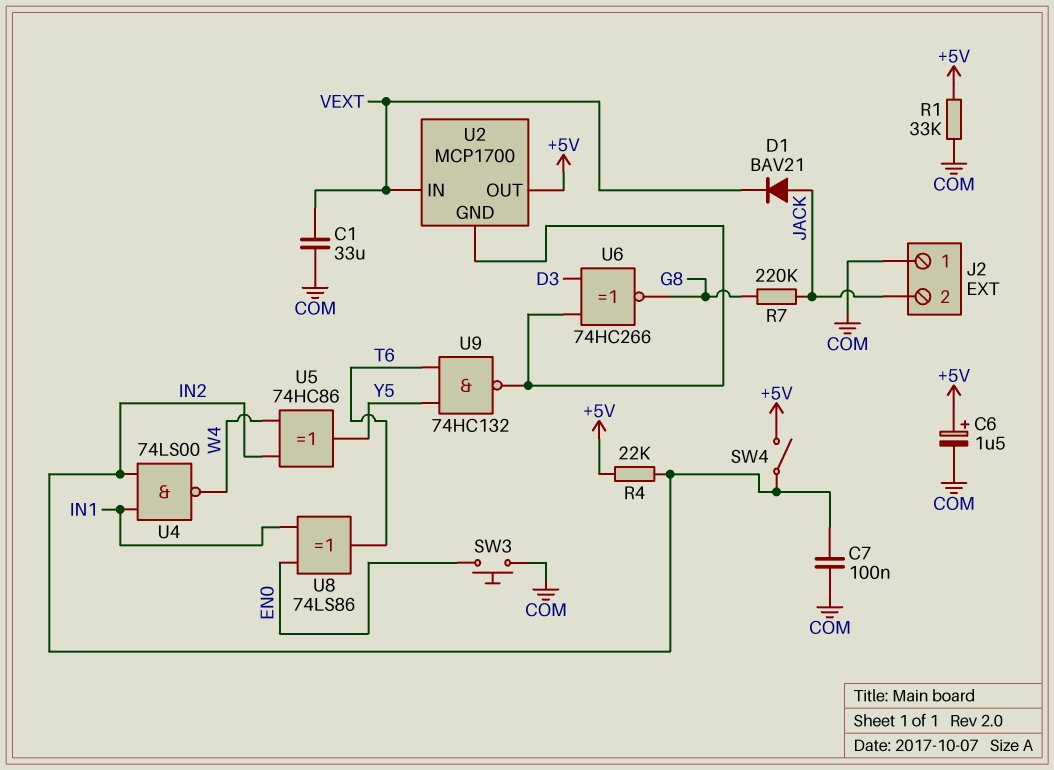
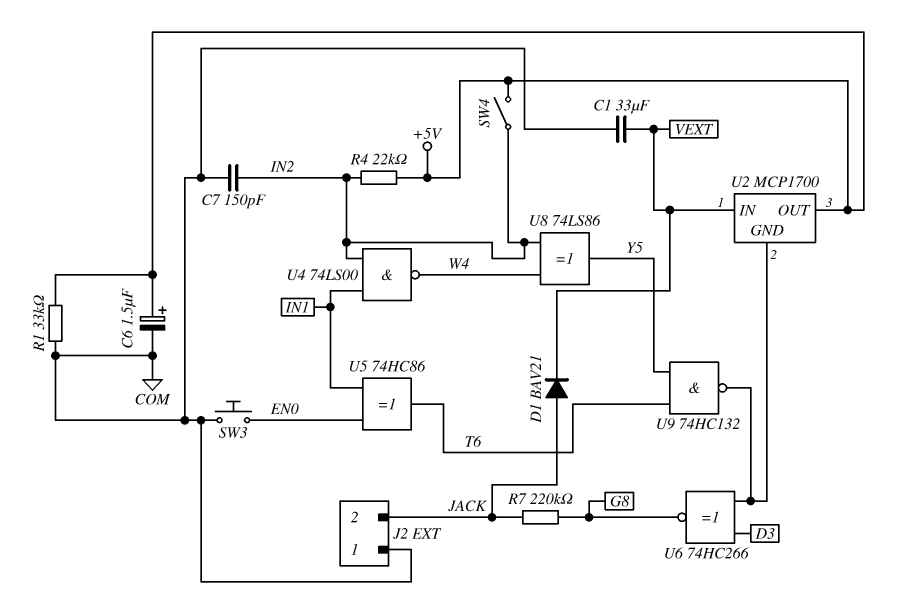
C7: 100nF (COM, IN2) -> 150pF (COM, IN2)
U5: XOR 74HC86 (in IN2, in W4, out Y5) -> XOR 74HC86 (in EN0, in IN1, out T6)
U8: XOR 74LS86 (in EN0, in IN1, out T6) -> XOR 74LS86 (in IN2, in W4, out Y5)

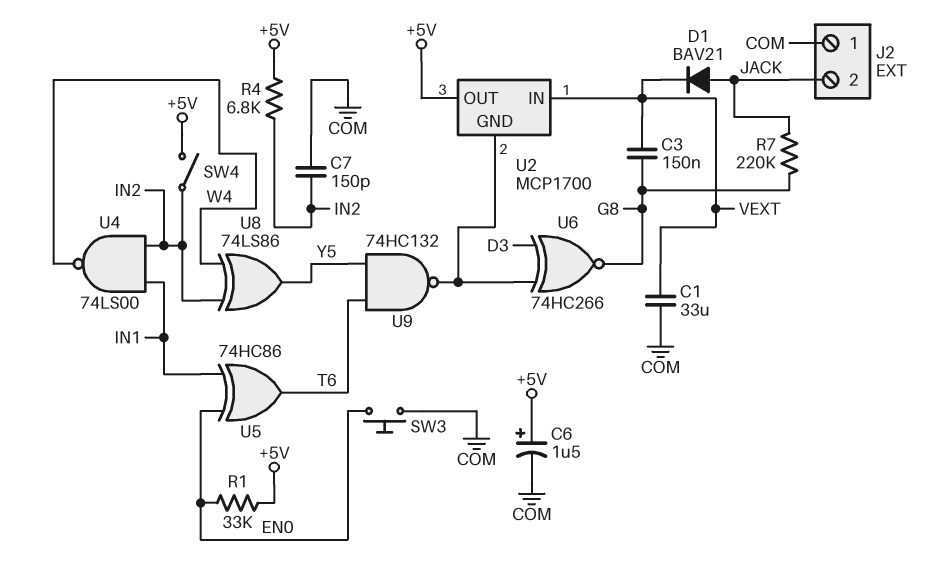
C3: none -> 150nF (G8, VEXT)
R1: 33k (+5V, COM) -> 33k (+5V, EN0)
R4: 22k (+5V, IN2) -> 6.8k (+5V, IN2)

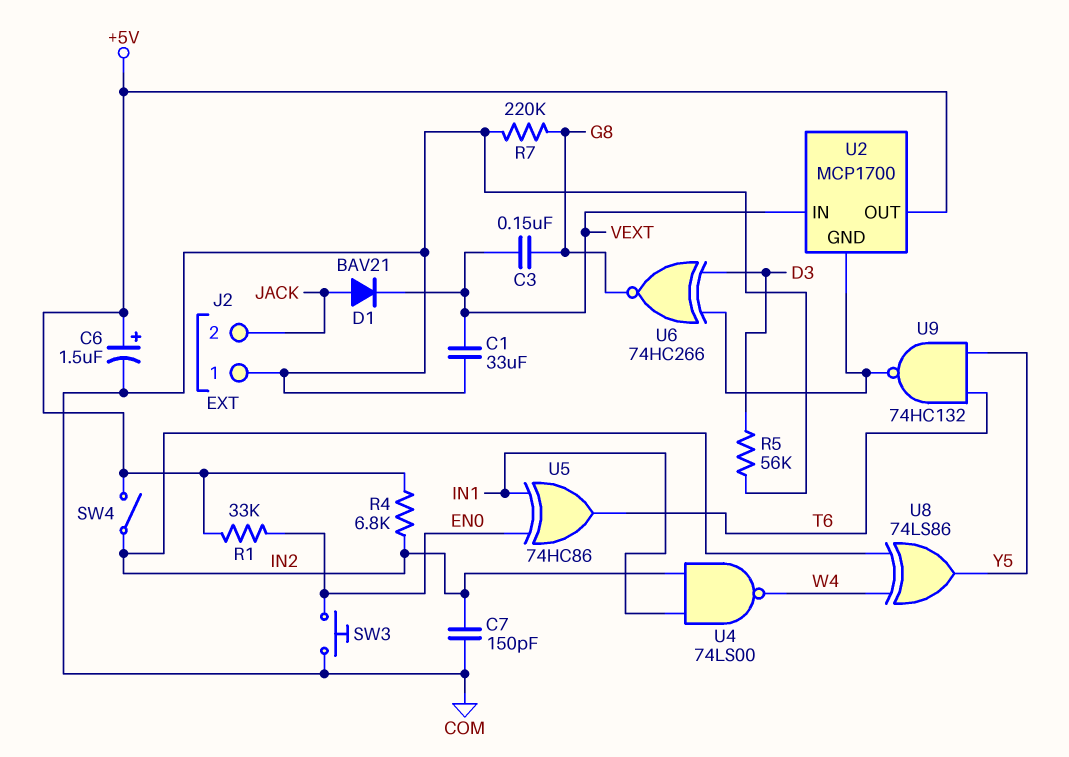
R5: none -> 56k (COM, D3)
R7: 220k (G8, JACK) -> 220k (COM, G8)

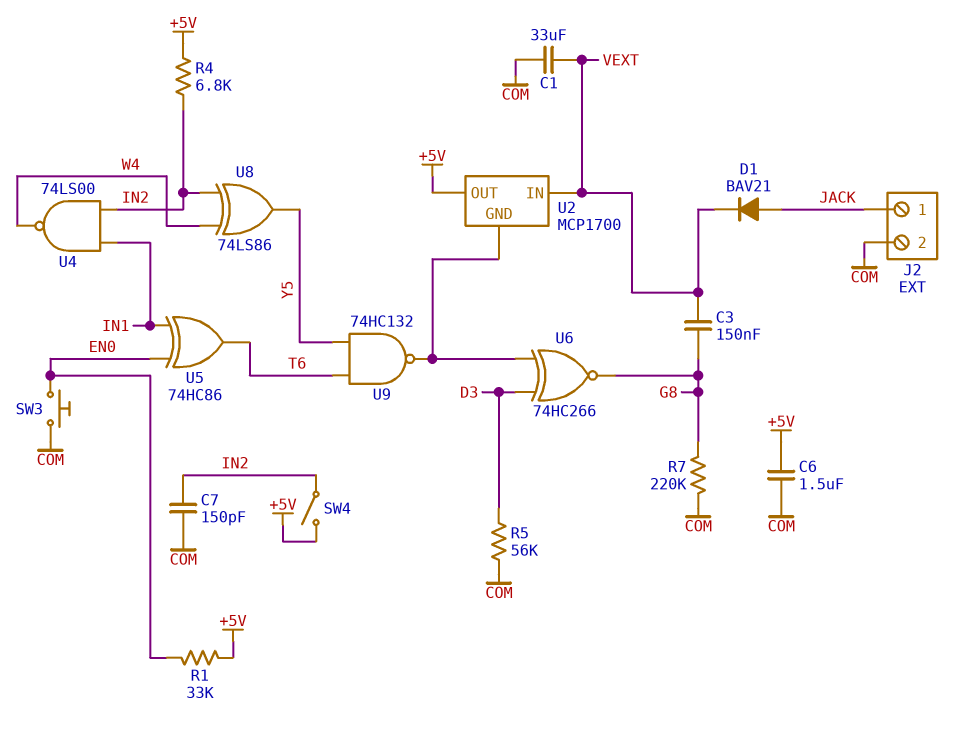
C6: 1.5uF (plus +5V, minus COM) -> 1.5uF (+5V, COM)
J2 pin 1: COM -> JACK
J2 pin 2: JACK -> COM

